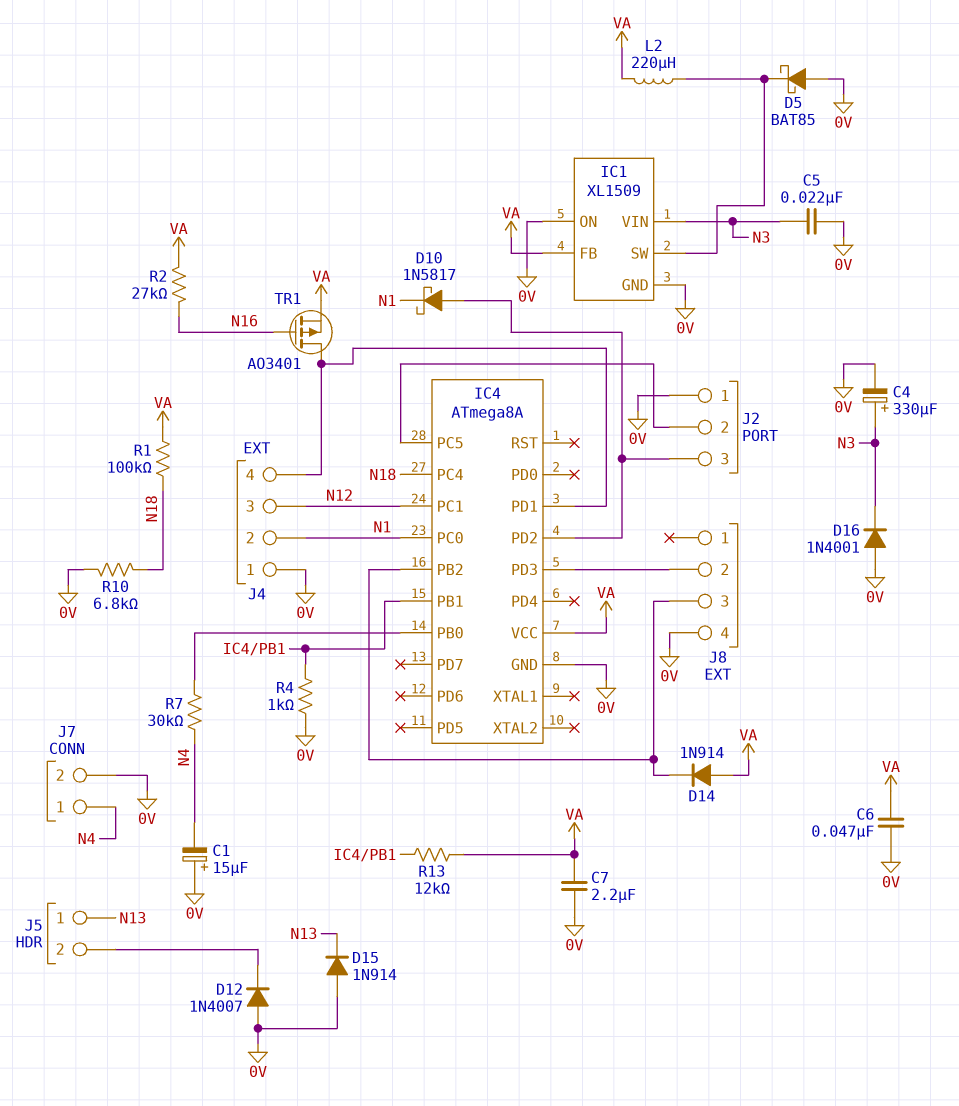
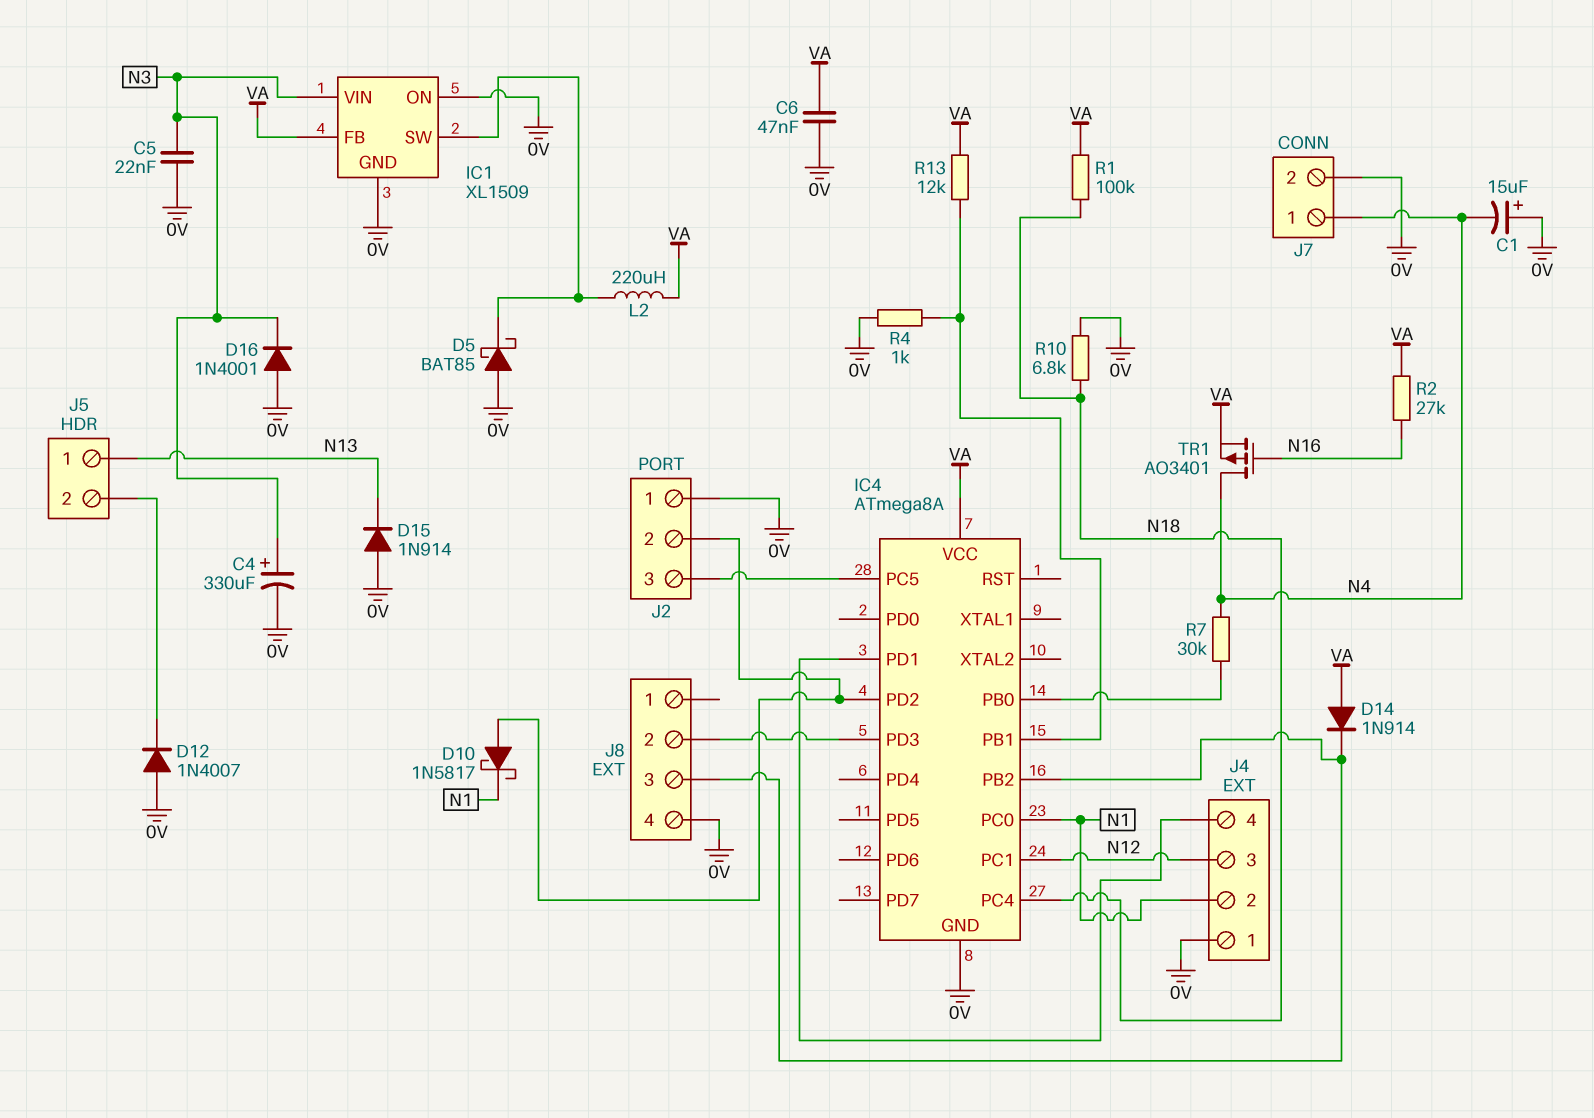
C7: 2.2uF (0V, VA) -> none
J2 pin 2: IC4/PC5 -> IC4/PD2
J2 pin 3: IC4/PD2 -> IC4/PC5
TR1: PMOS AO3401 (G N16, D IC4/PD1, S VA) -> PMOS AO3401 (G N16, D N4, S VA)

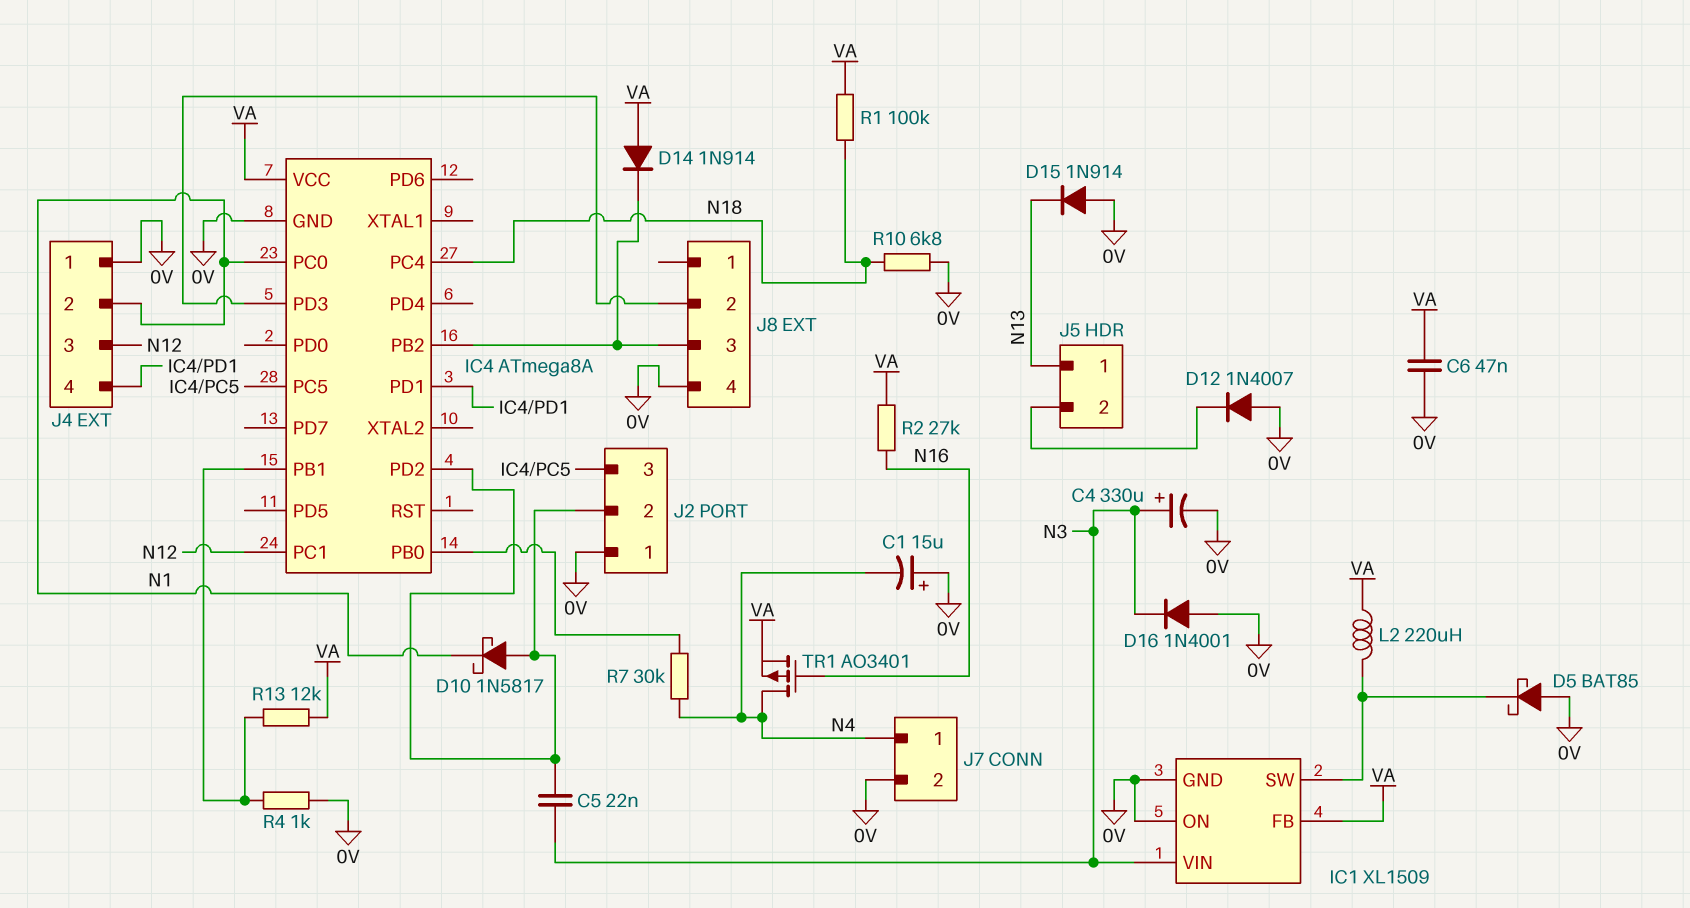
C5: 22nF (0V, N3) -> 22nF (IC4/PD2, N3)

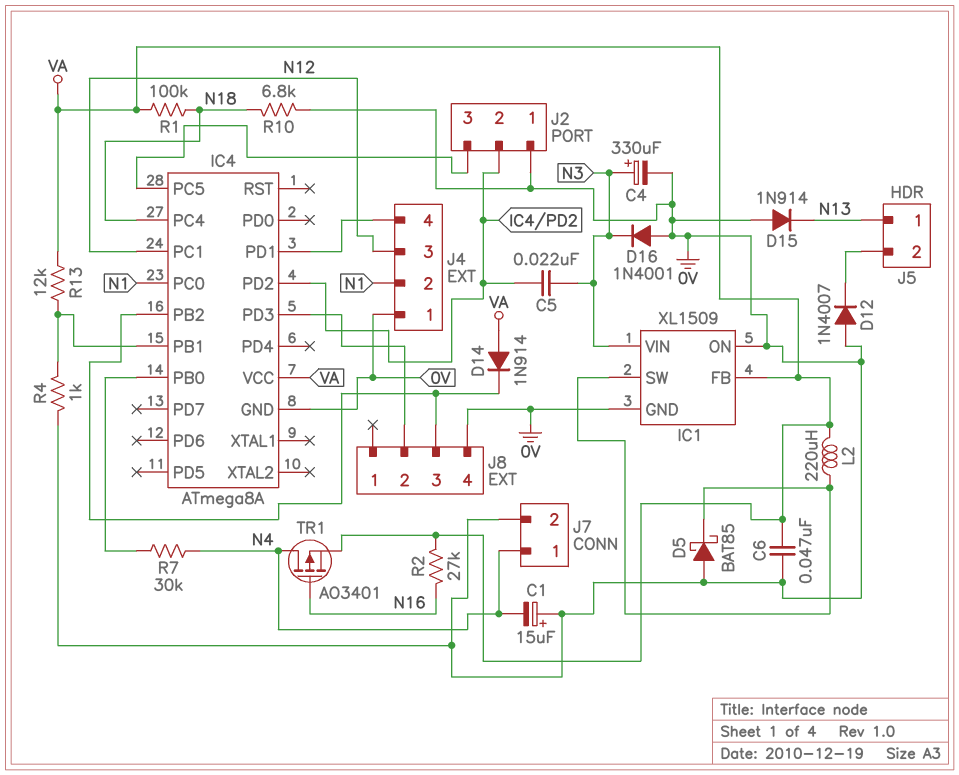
D10: schottky 1N5817 (A IC4/PD2, K N1) -> none

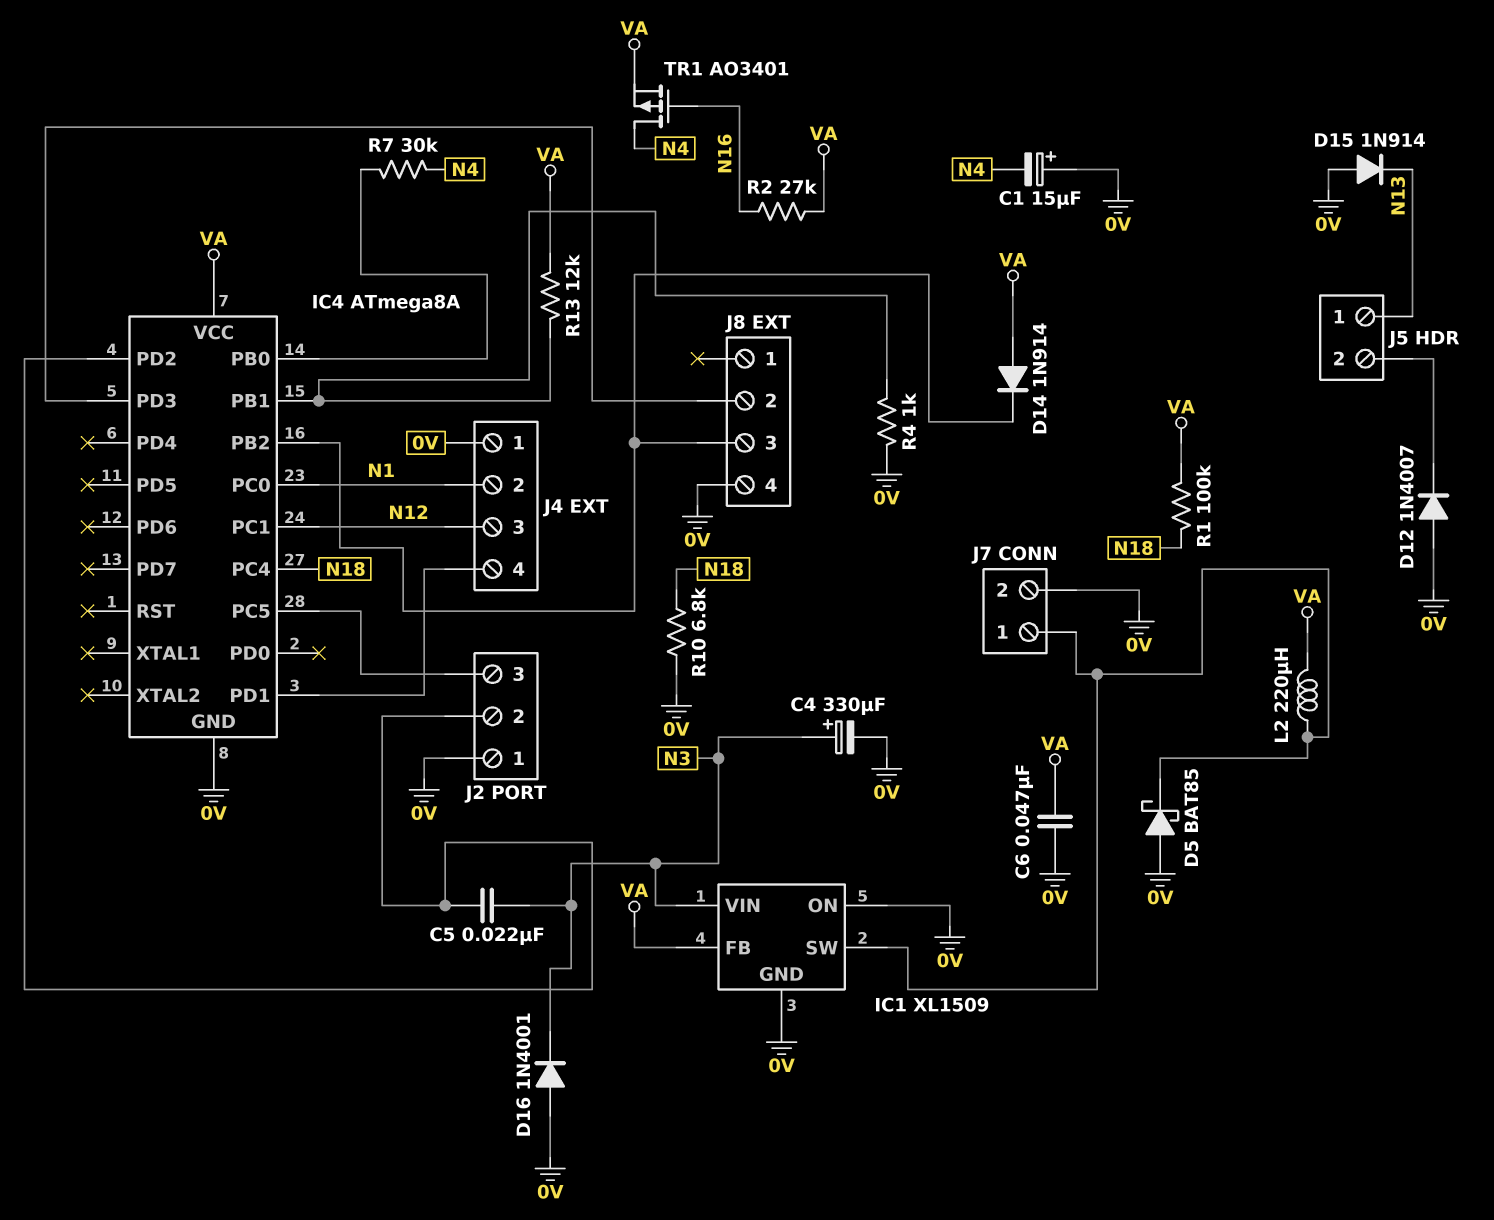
J7 pin 1: N4 -> IC1/SW

